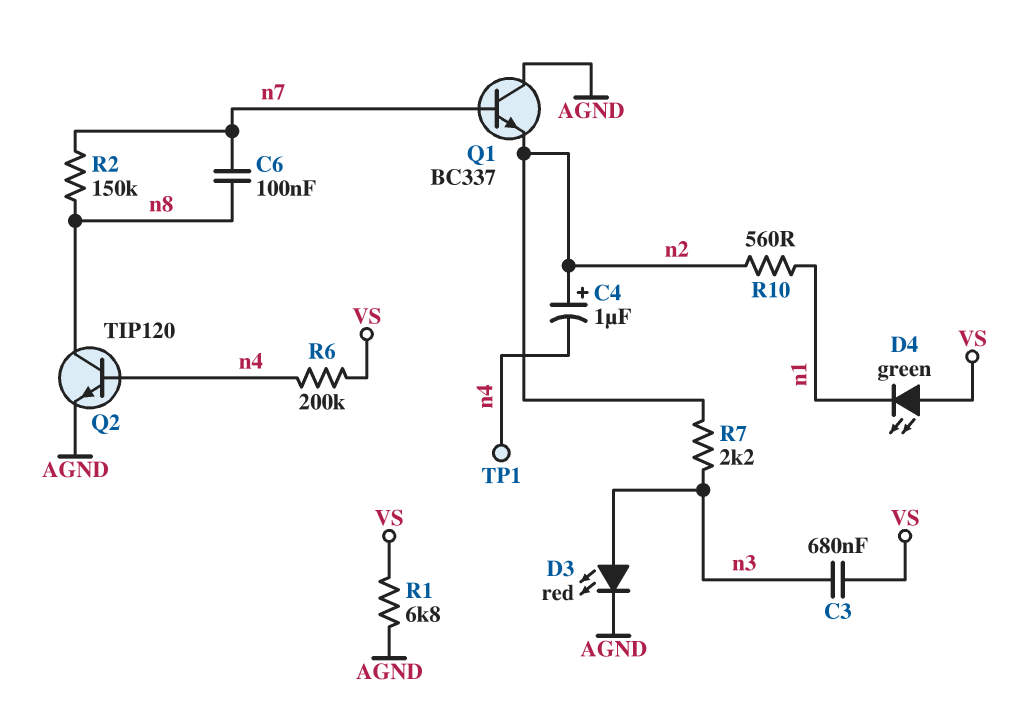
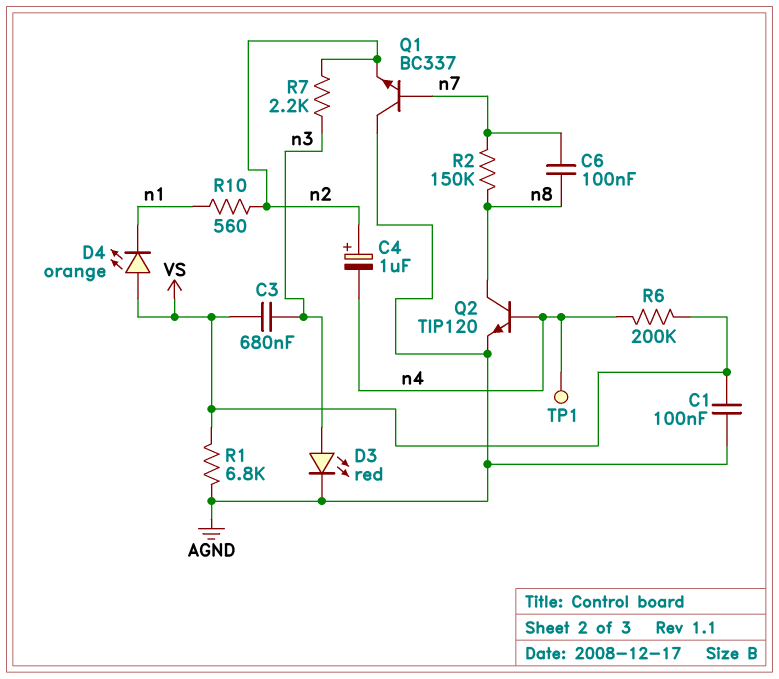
C1: none -> 100nF (AGND, VS)
D4: LED green (A VS, K n1) -> LED orange (A VS, K n1)

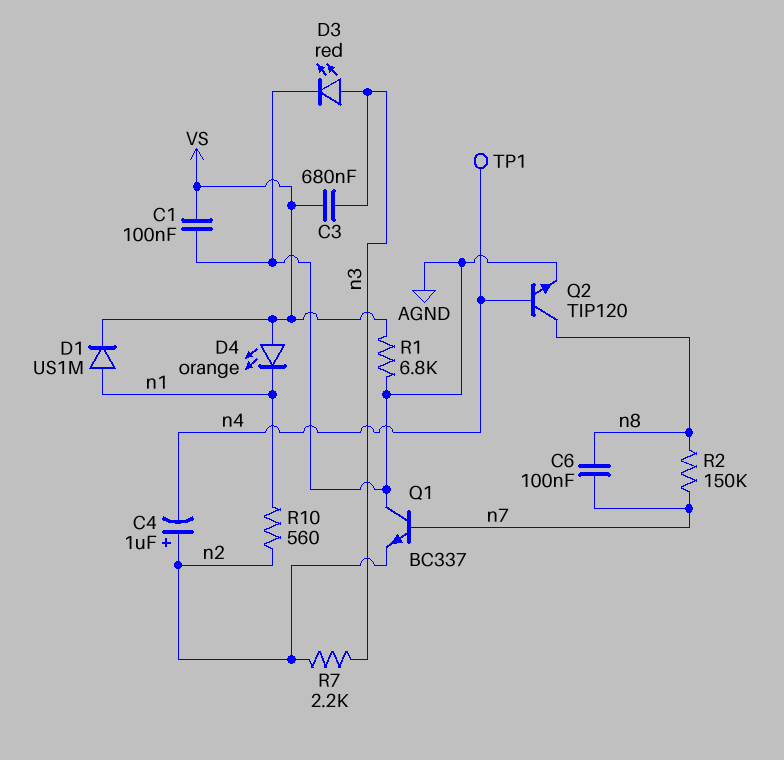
D1: none -> diode US1M (A n1, K VS)
R6: 200k (VS, n4) -> none

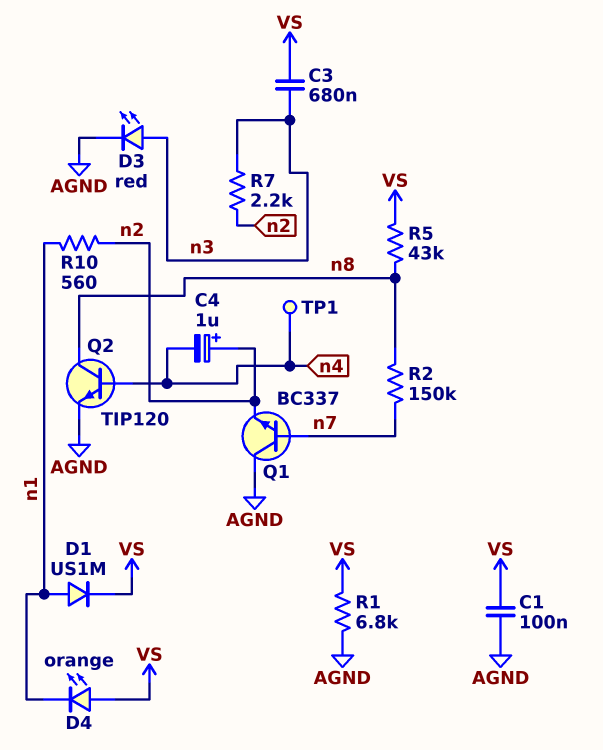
C6: 100nF (n7, n8) -> none
R5: none -> 43k (VS, n8)

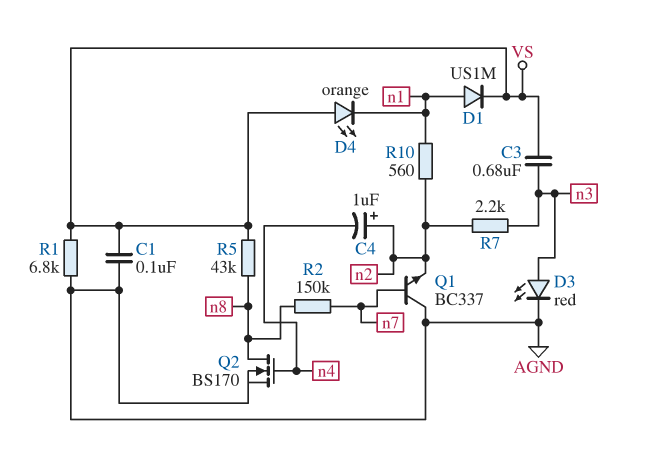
Q2: NPN TIP120 (B n4, C n8, E AGND) -> NMOS BS170 (G n4, D n8, S AGND)
TP1: test point (n4) -> none

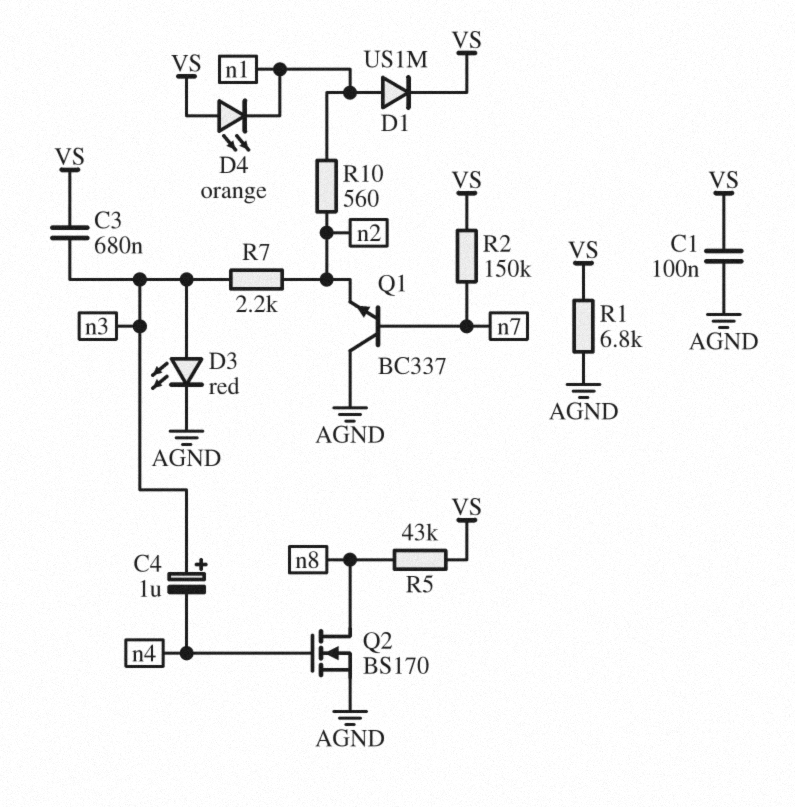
C4: 1uF (plus n2, minus n4) -> 1uF (plus n3, minus n4)
R2: 150k (n7, n8) -> 150k (VS, n7)

